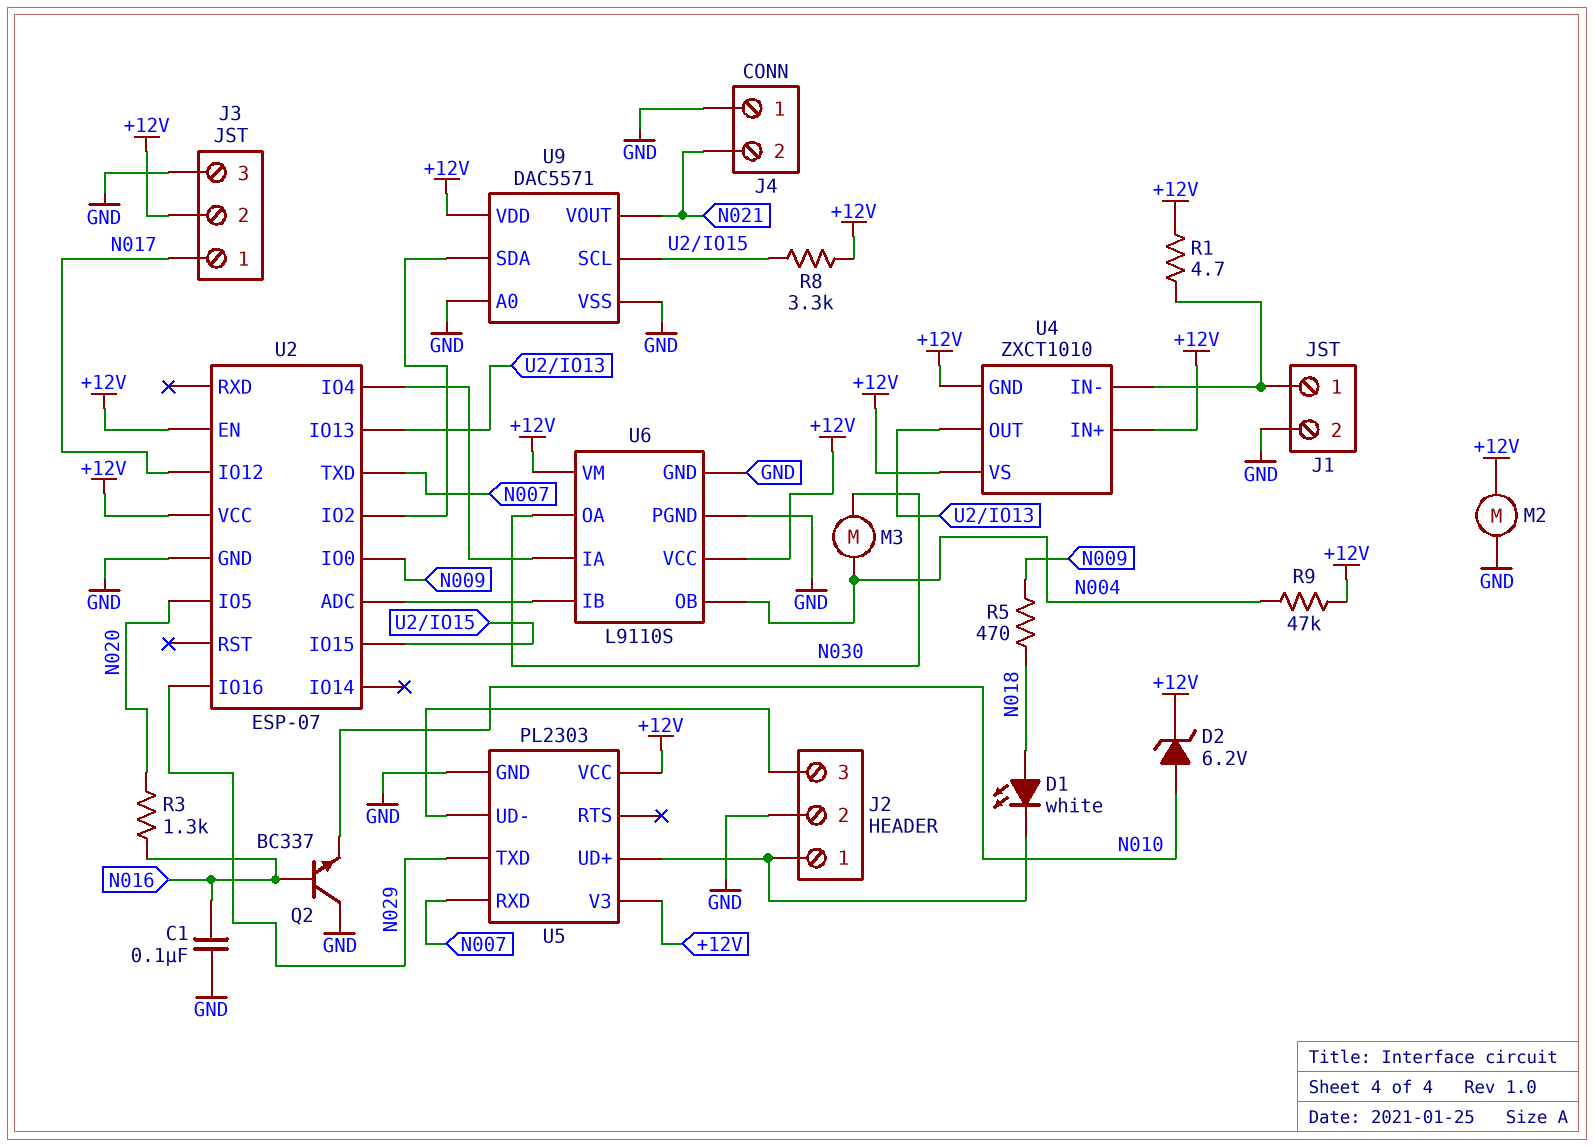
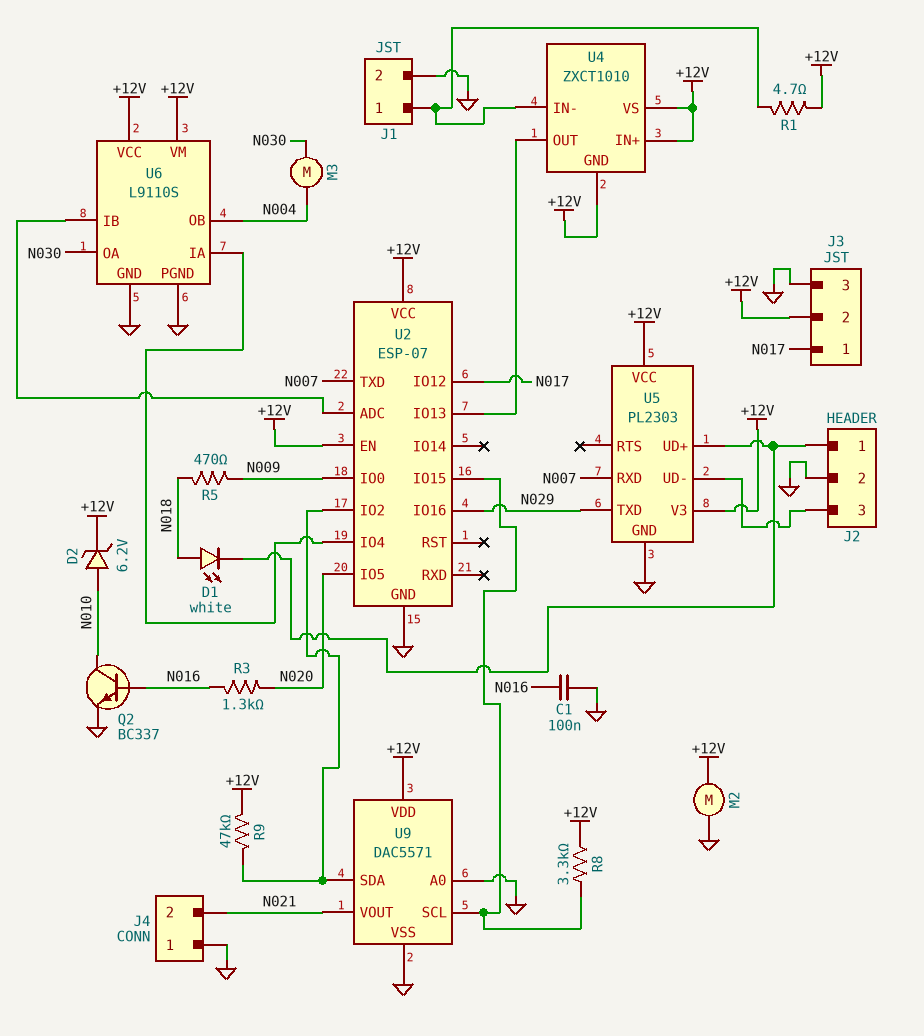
Q2: NPN BC337 (B N016, C GND, E N010) -> NPN BC337 (B N016, C N010, E GND)
R9: 47k (+12V, N004) -> 47k (+12V, U2/IO2)

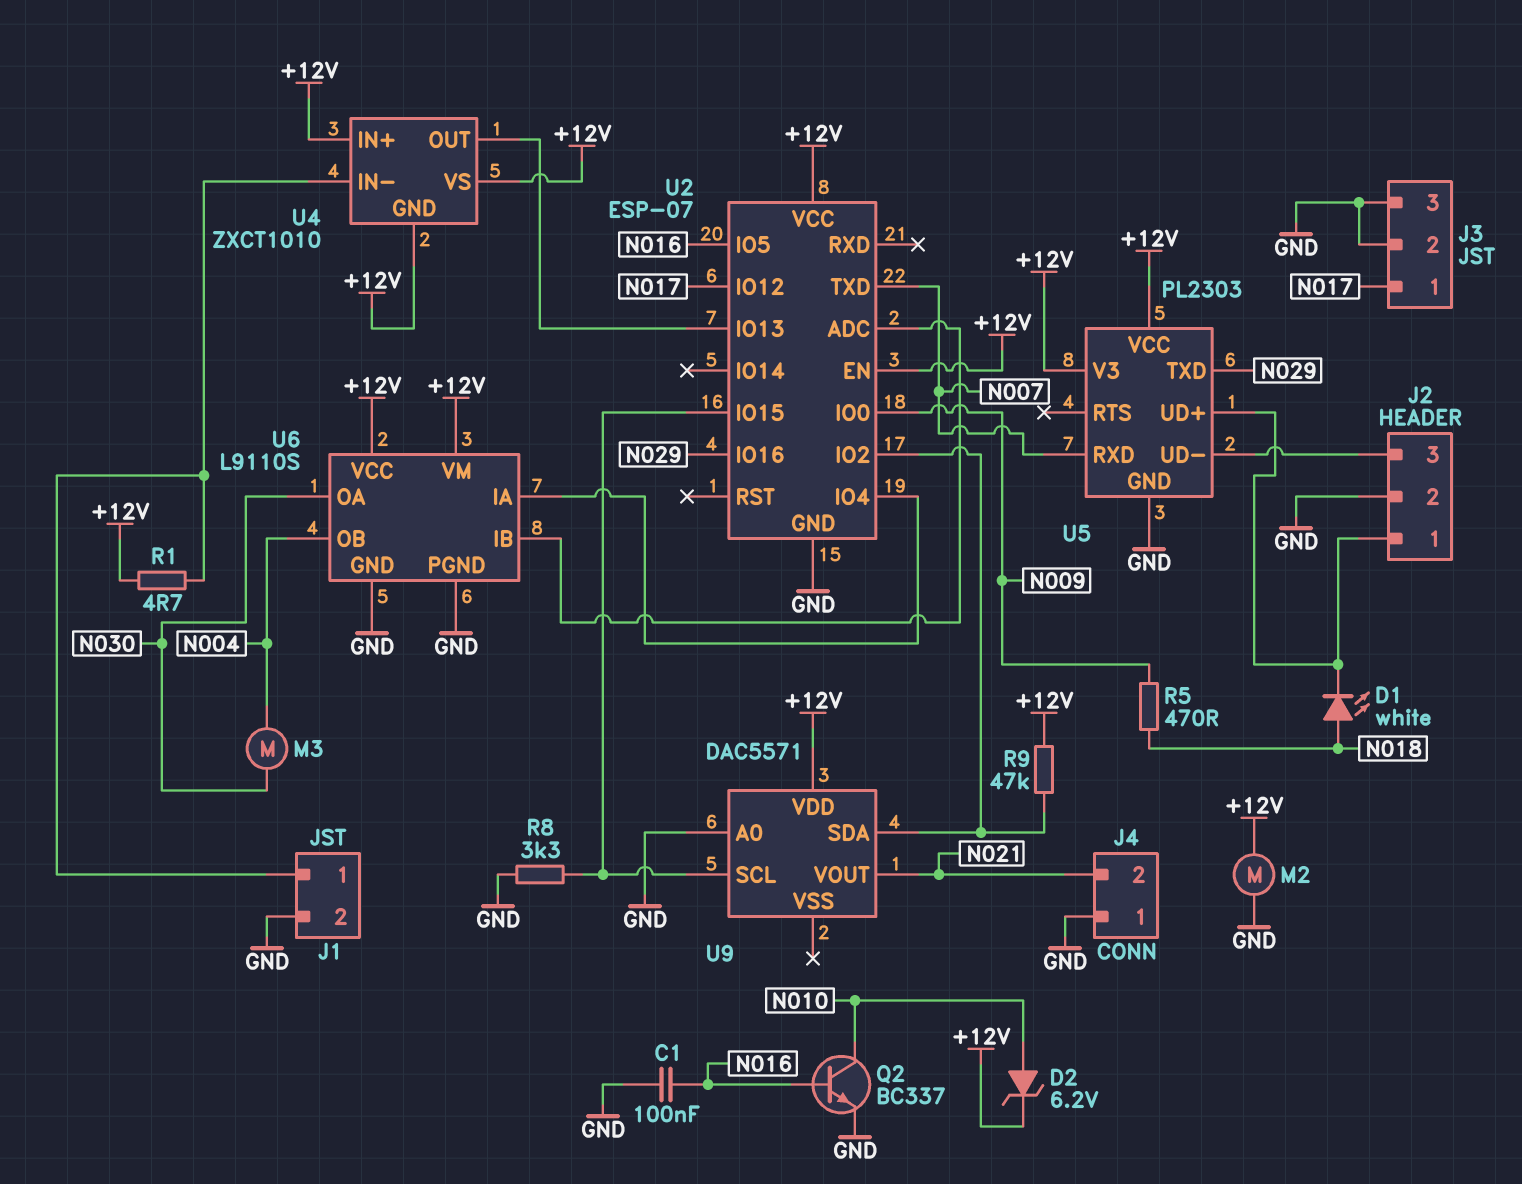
J3 pin 2: +12V -> GND
R3: 1.3k (N016, N020) -> none
R8: 3.3k (+12V, U2/IO15) -> 3.3k (GND, U2/IO15)
U2 pin IO5: N020 -> N016
U9 pin VSS: GND -> none

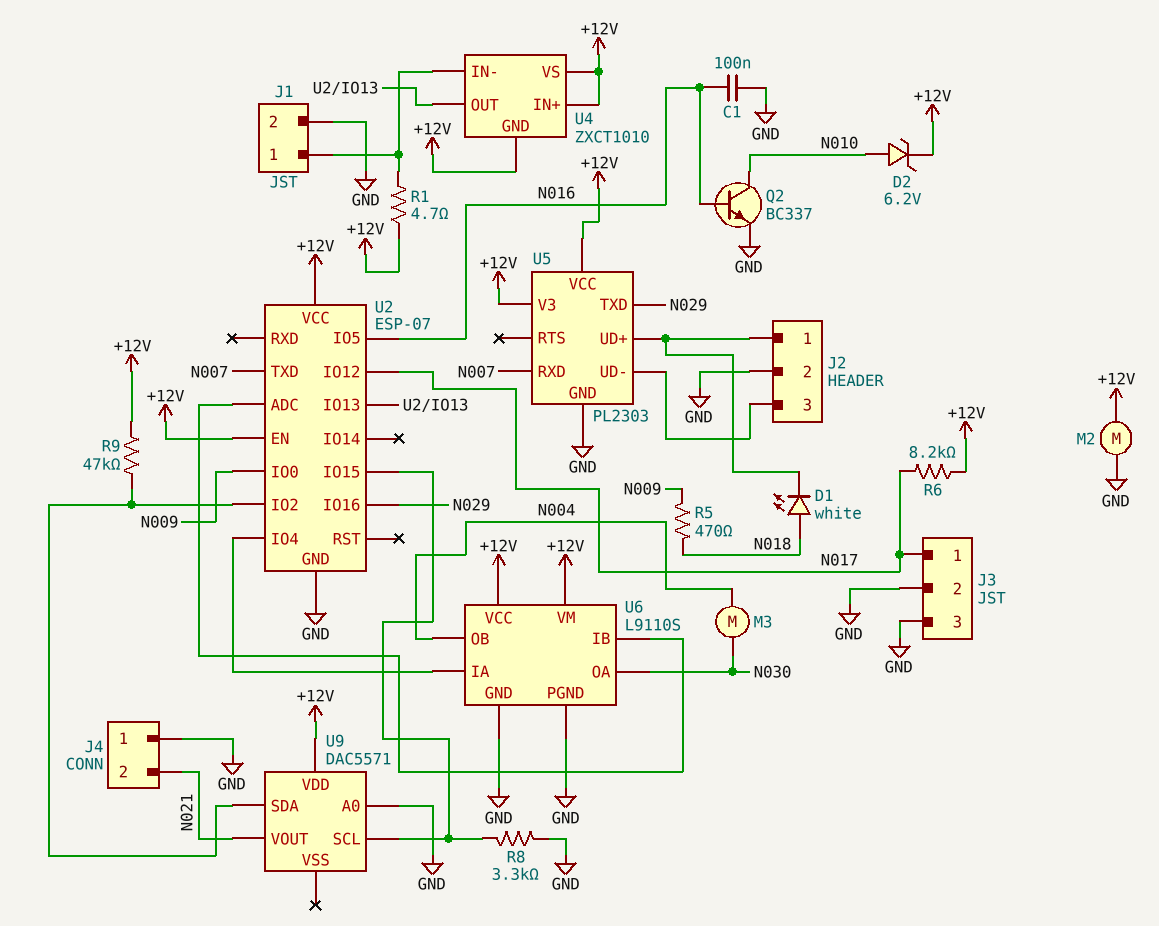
R6: none -> 8.2k (+12V, N017)

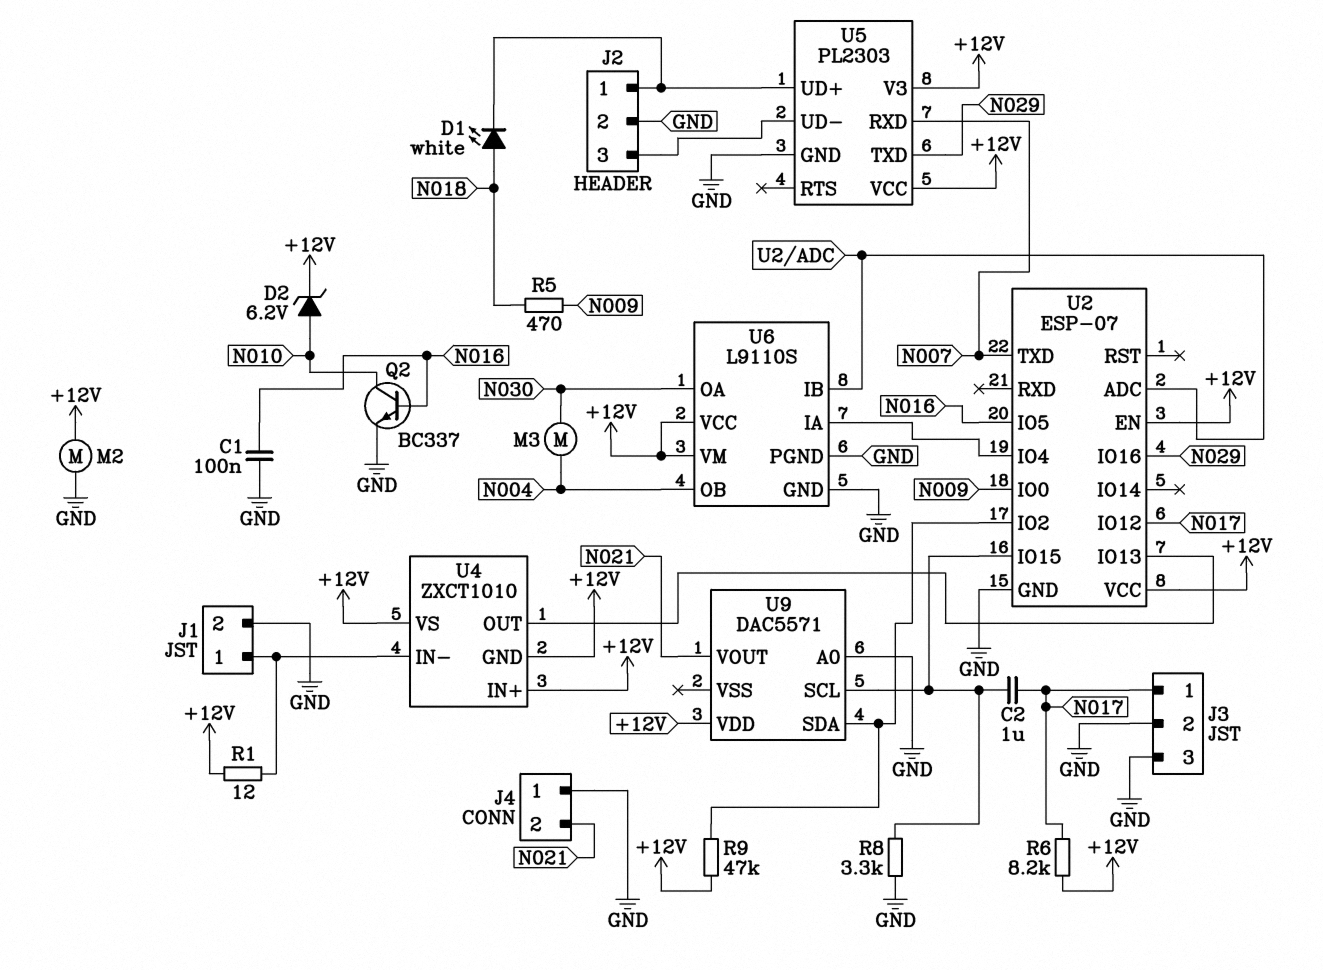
C2: none -> 1uF (N017, U2/IO15)
R1: 4.7 (+12V, J1/1) -> 12 (+12V, J1/1)

